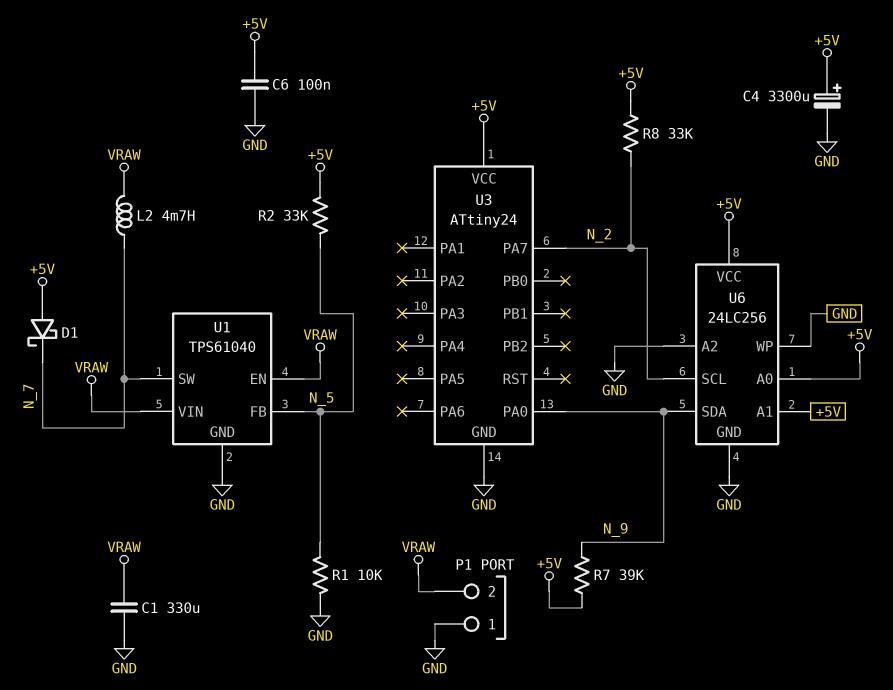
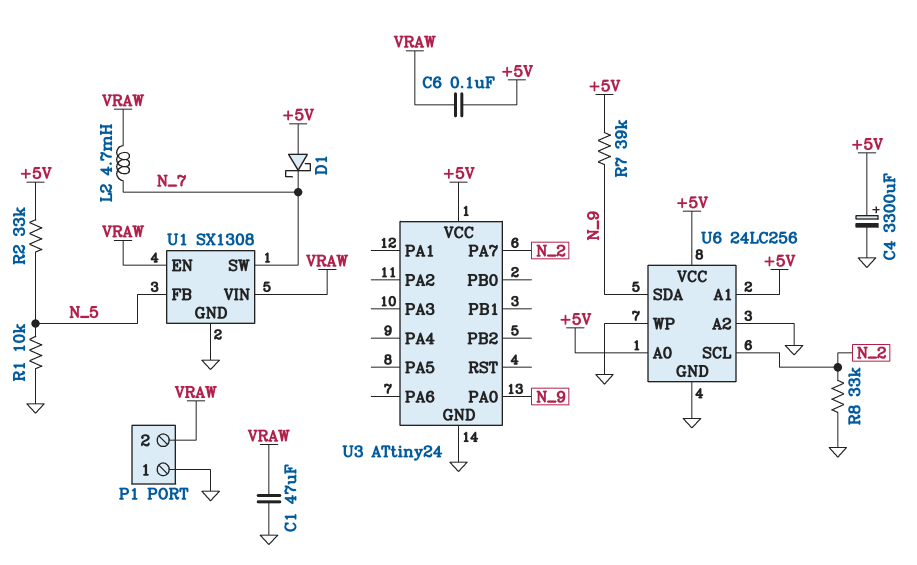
C1: 330uF (GND, VRAW) -> 47uF (GND, VRAW)
C6: 100nF (+5V, GND) -> 100nF (+5V, VRAW)
R8: 33k (+5V, N_2) -> 33k (GND, N_2)
U1: TPS61040 -> SX1308

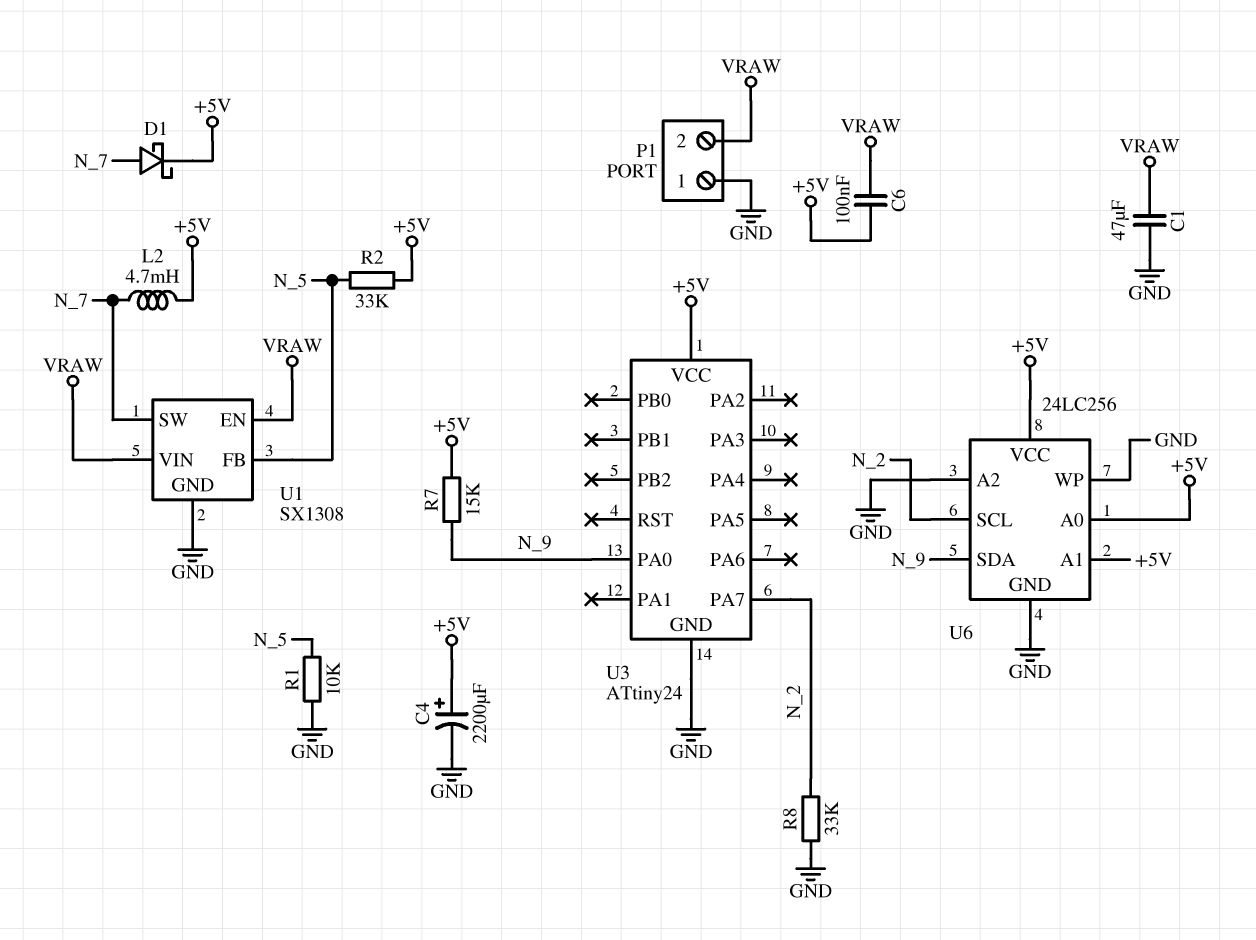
C4: 3300uF (plus +5V, minus GND) -> 2200uF (plus +5V, minus GND)
D1: schottky (A +5V, K N_7) -> schottky (A N_7, K +5V)
L2: 4.7mH (N_7, VRAW) -> 4.7mH (+5V, N_7)
R7: 39k (+5V, N_9) -> 15k (+5V, N_9)

